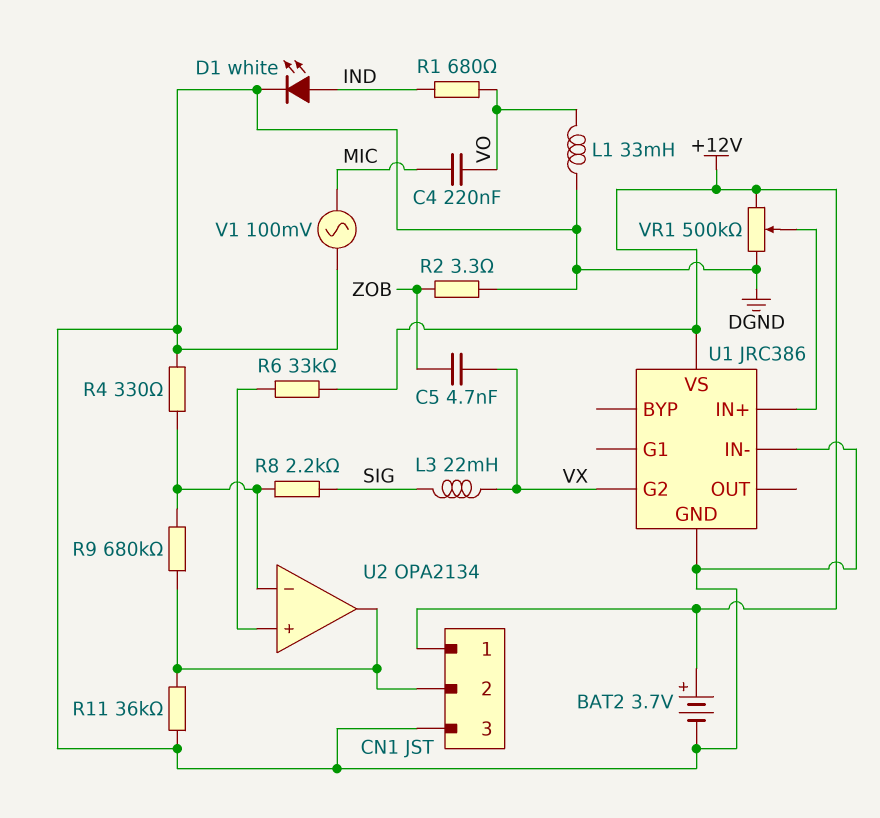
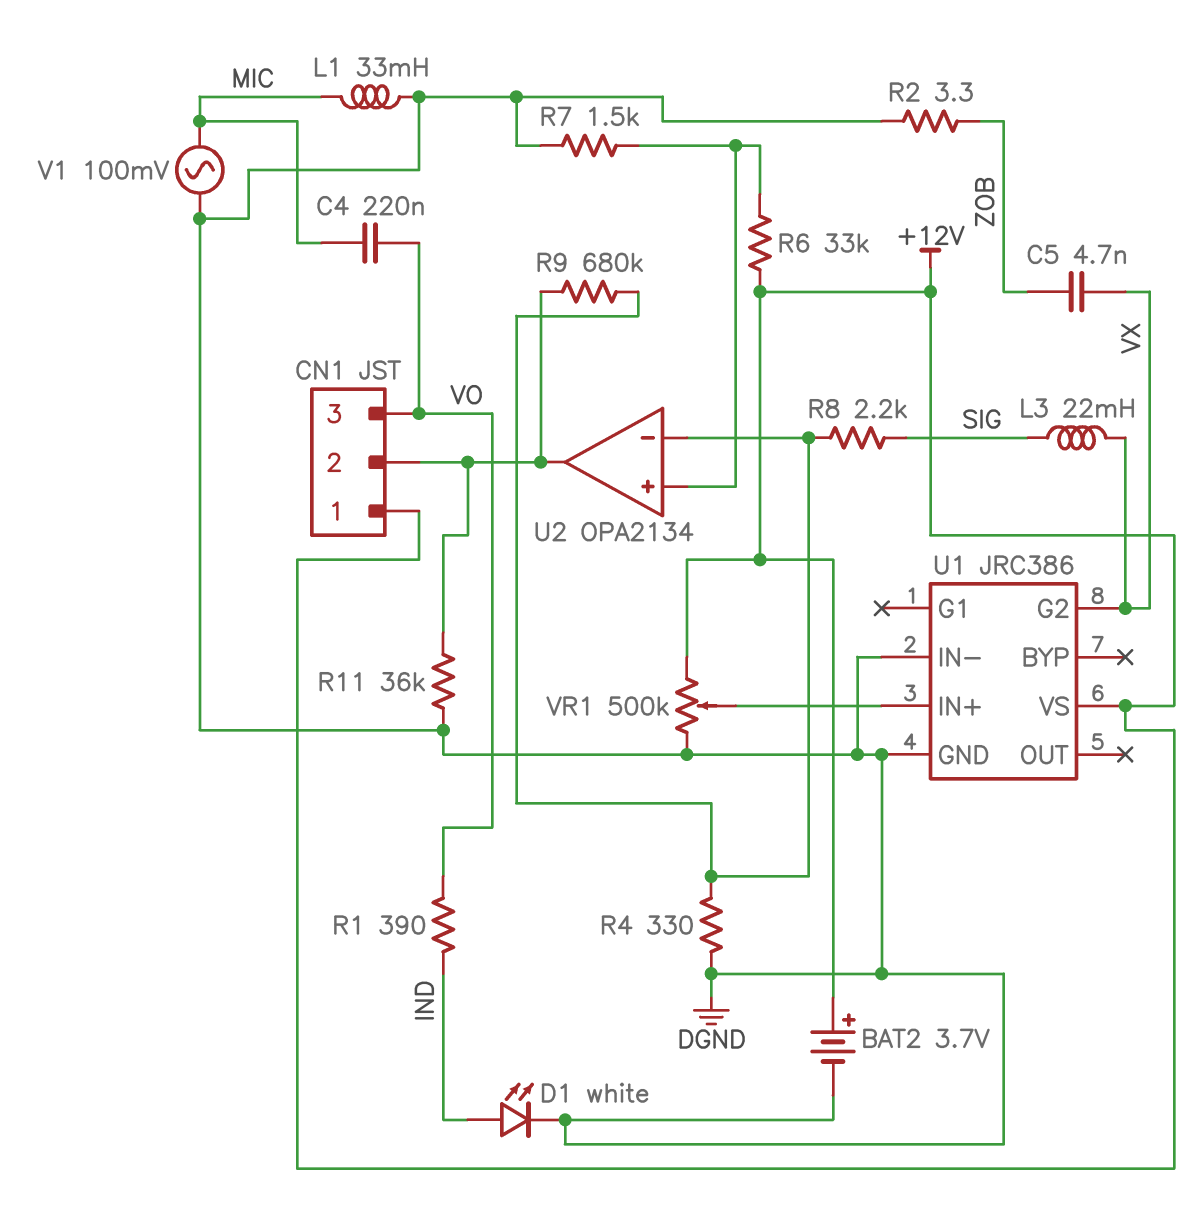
CN1 pin 3: DGND -> VO
L1: 33mH (DGND, VO) -> 33mH (DGND, MIC)
R1: 680 (IND, VO) -> 390 (IND, VO)
R7: none -> 1.5k (DGND, U2/in+)

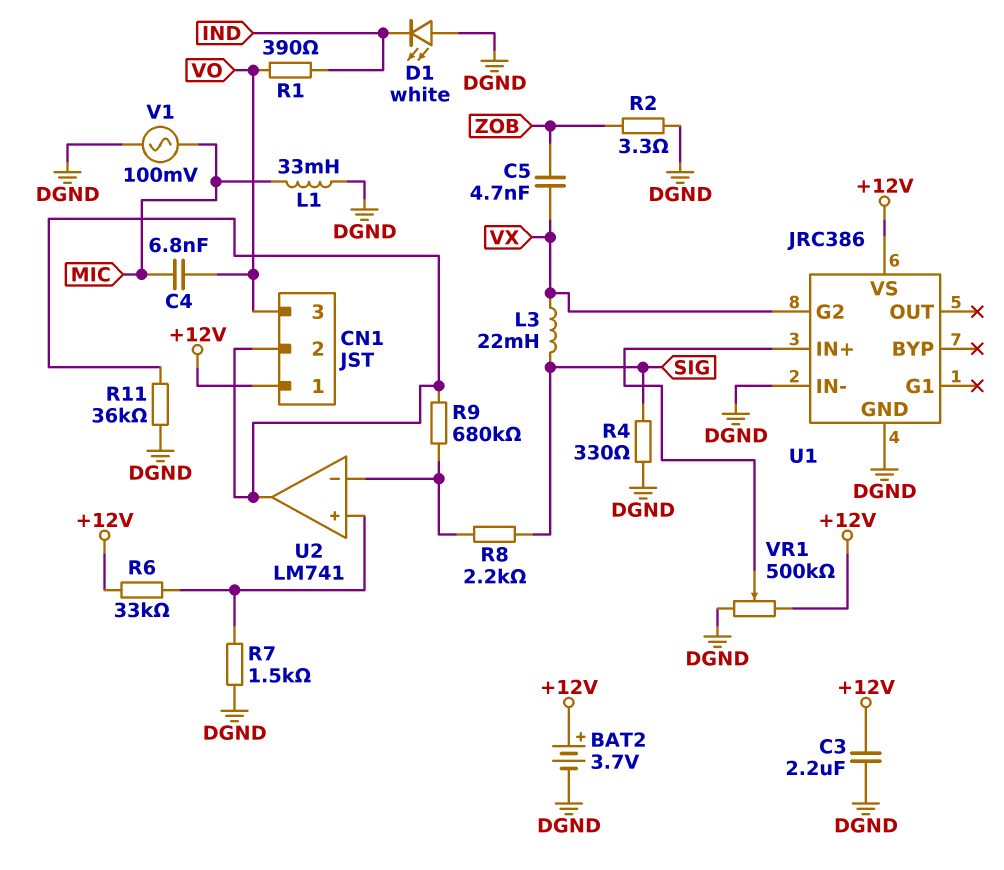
C3: none -> 2.2uF (+12V, DGND)
C4: 220nF (MIC, VO) -> 6.8nF (MIC, VO)
D1: LED white (A IND, K DGND) -> LED white (A DGND, K IND)
R4: 330 (DGND, U2/in-) -> 330 (DGND, SIG)
U2: OPA2134 -> LM741

